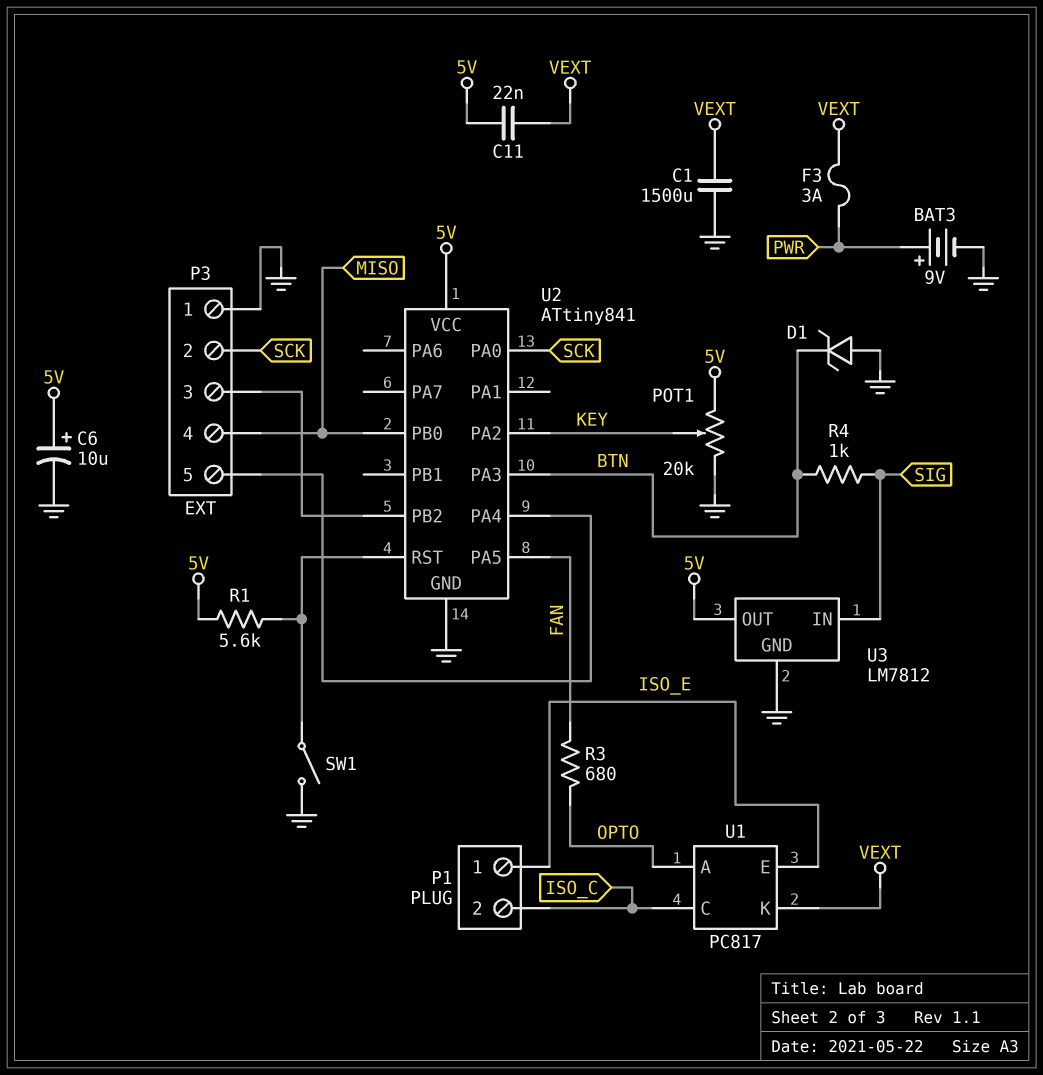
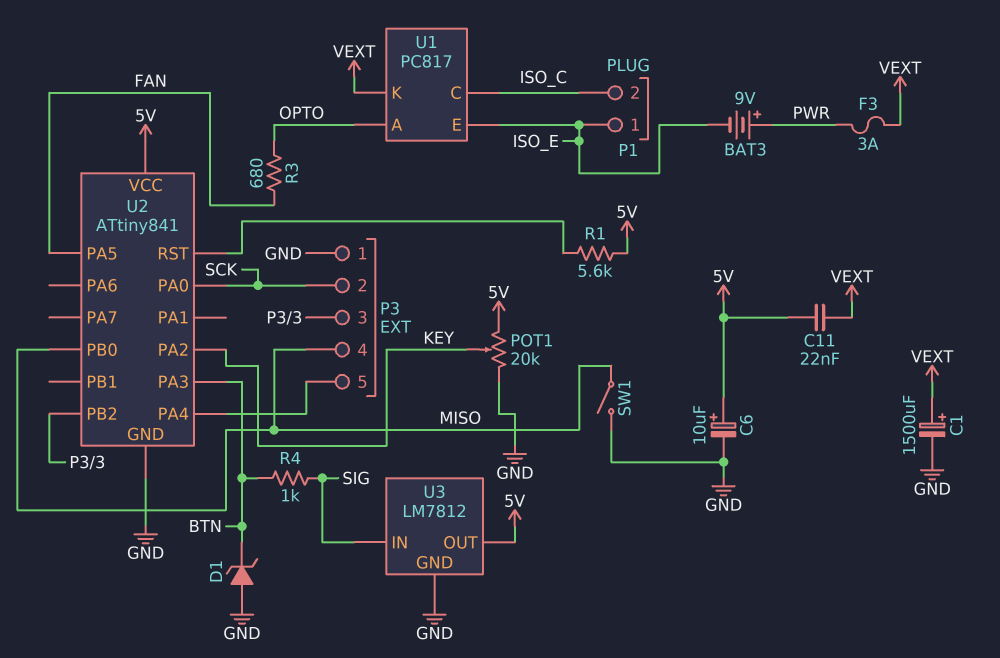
BAT3: 9V (plus PWR, minus GND) -> 9V (plus PWR, minus ISO_E)
C1: 1500uF (GND, VEXT) -> 1500uF (plus VEXT, minus GND)
SW1: switch (GND, U2/RST) -> switch (GND, MISO)

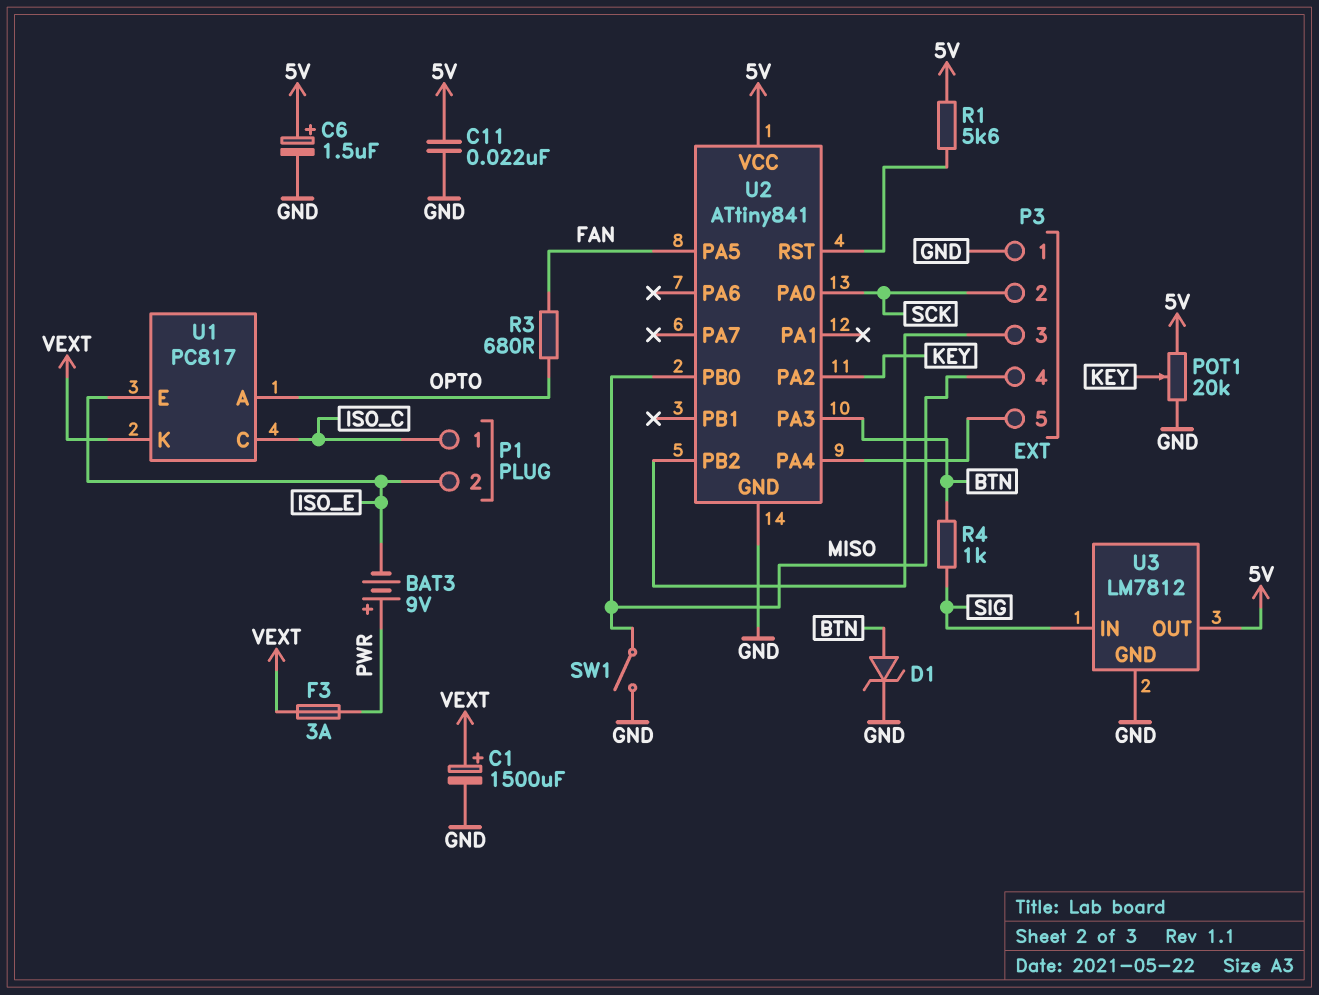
C6: 10uF (plus 5V, minus GND) -> 1.5uF (plus 5V, minus GND)
C11: 22nF (5V, VEXT) -> 22nF (5V, GND)
D1: zener (A GND, K BTN) -> zener (A BTN, K GND)
P1 pin 1: ISO_E -> ISO_C
P1 pin 2: ISO_C -> ISO_E

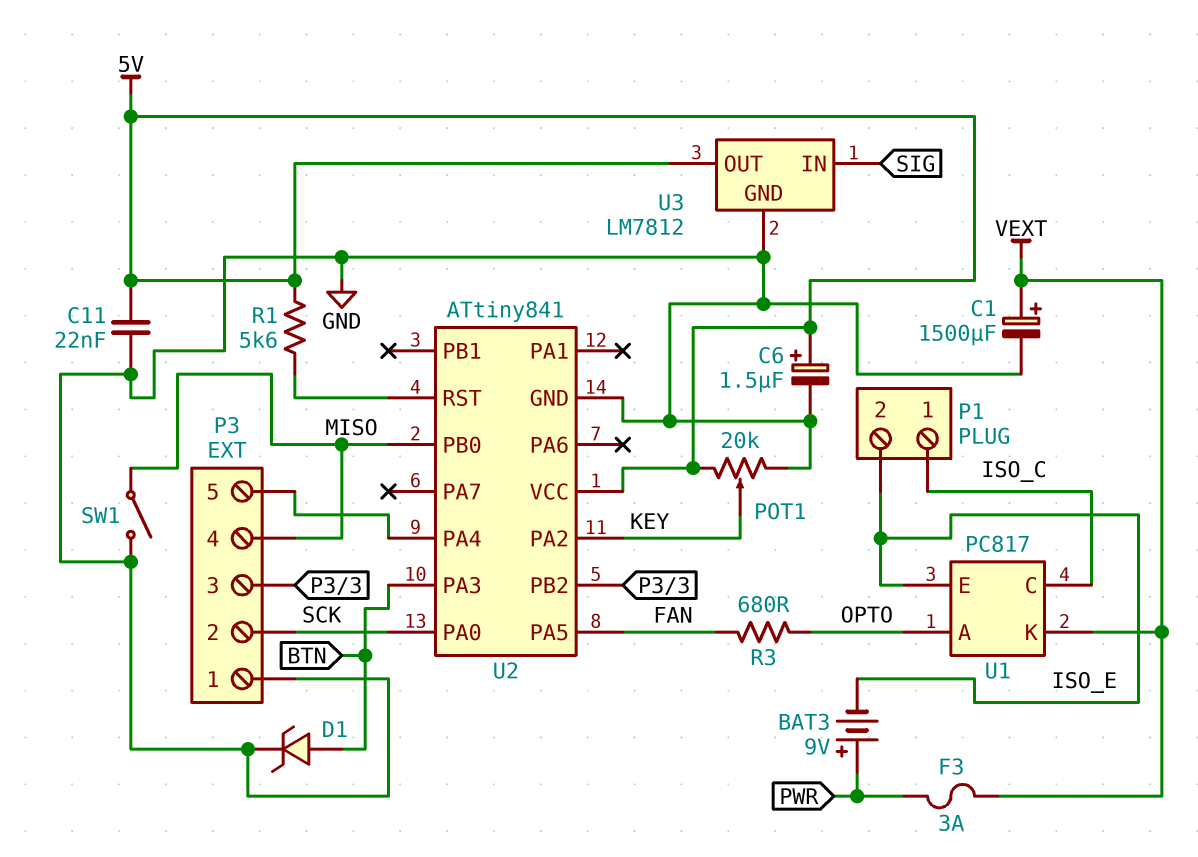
R4: 1k (BTN, SIG) -> none

